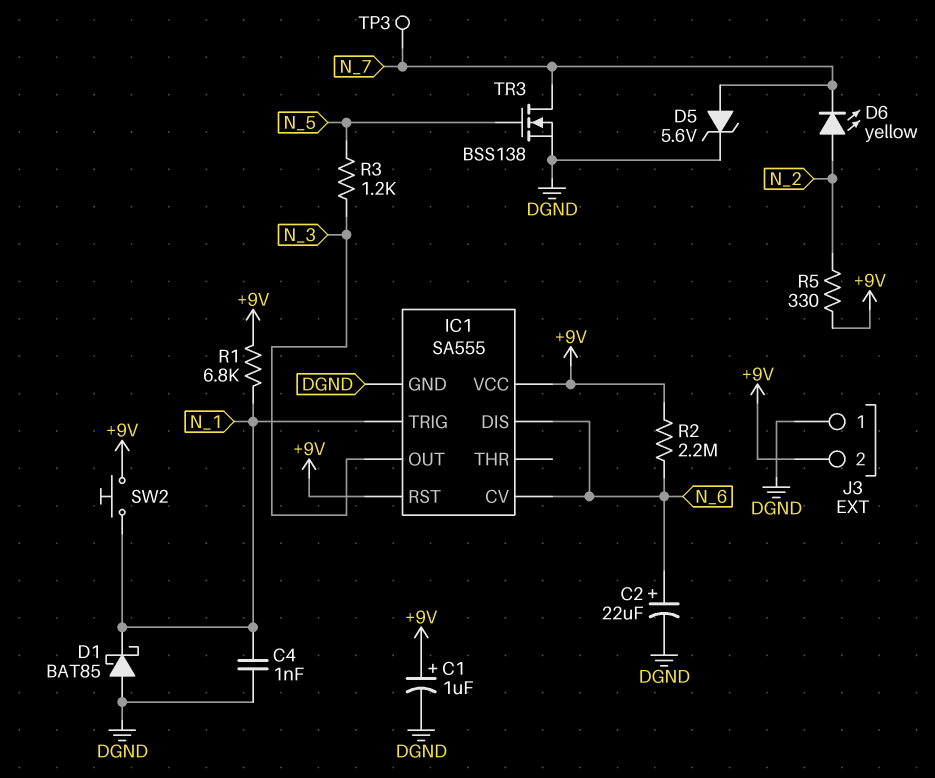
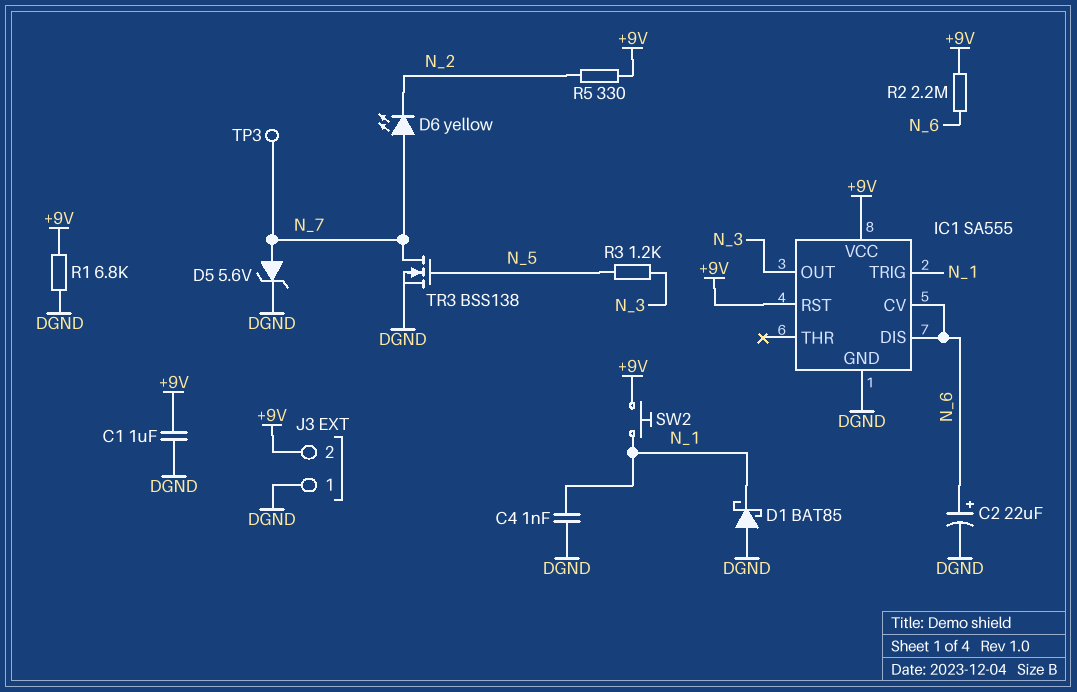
C1: 1uF (plus +9V, minus DGND) -> 1uF (+9V, DGND)
D6: LED yellow (A N_2, K N_7) -> LED yellow (A N_7, K N_2)
R1: 6.8k (+9V, N_1) -> 6.8k (+9V, DGND)

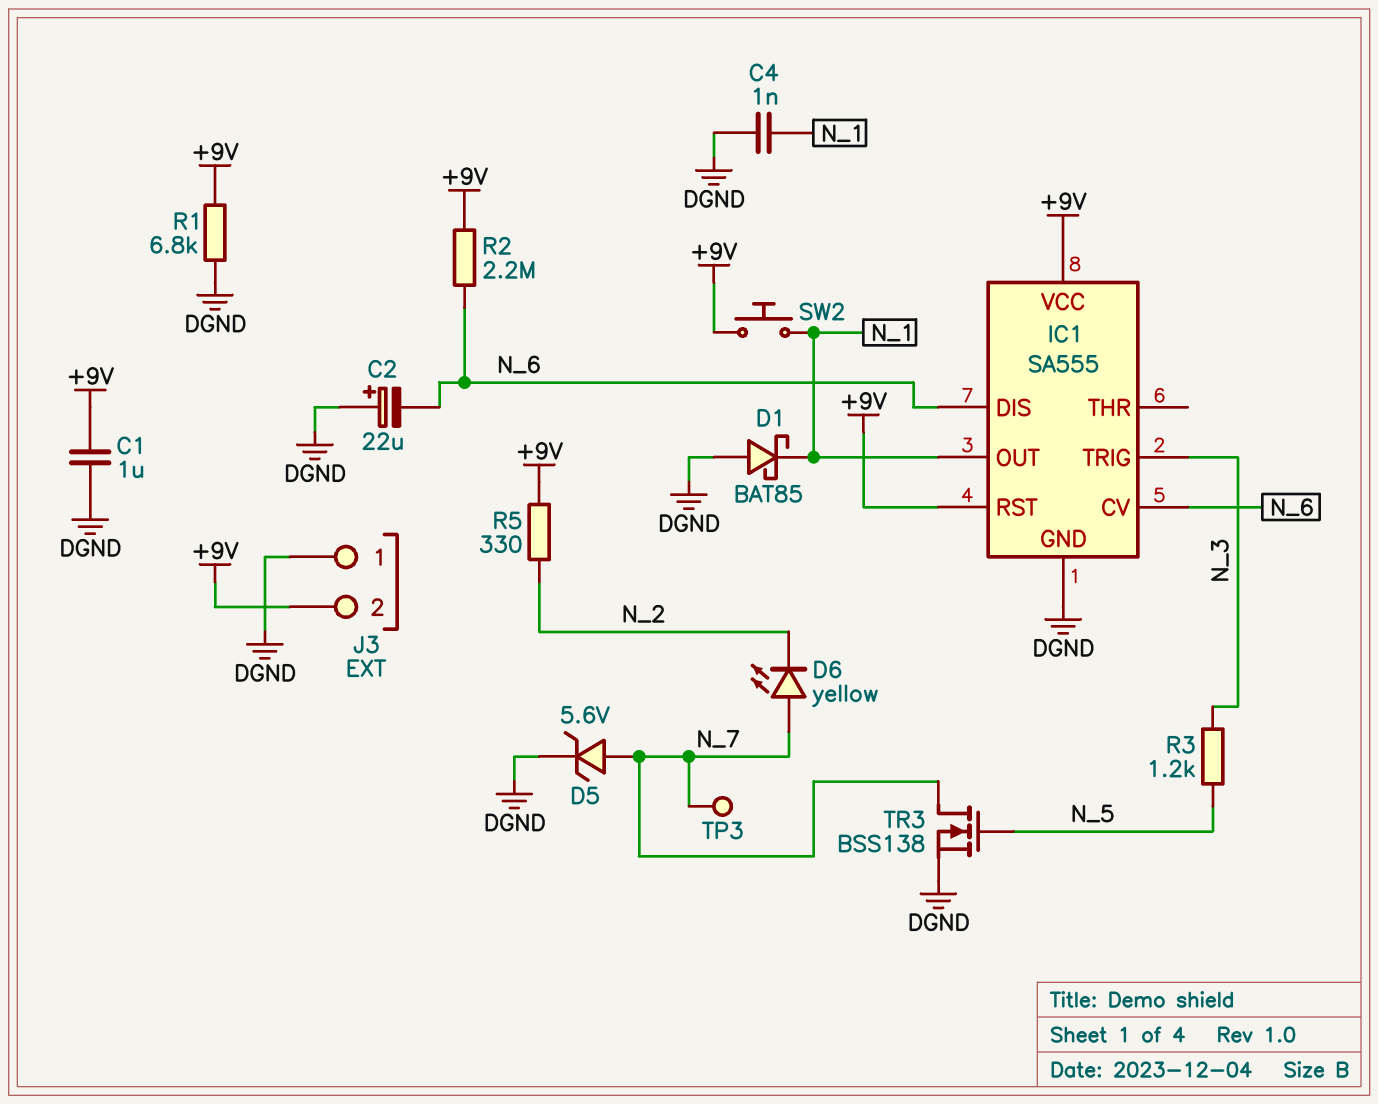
C2: 22uF (plus N_6, minus DGND) -> 22uF (plus DGND, minus N_6)
IC1 pin OUT: N_3 -> N_1
IC1 pin TRIG: N_1 -> N_3

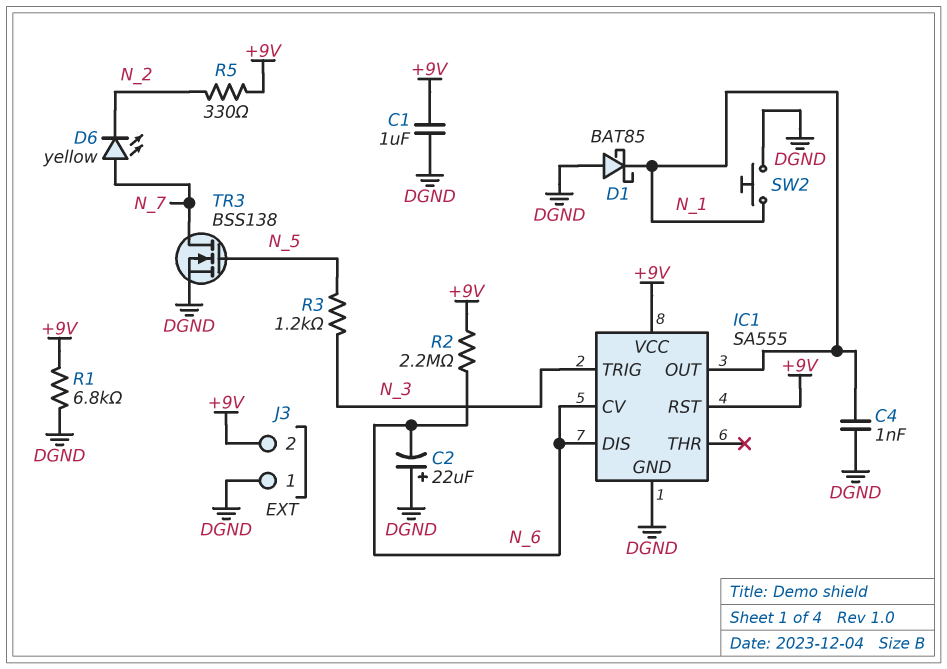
D5: zener 5.6V (A N_7, K DGND) -> none
SW2: button (+9V, N_1) -> button (DGND, N_1)
TP3: test point (N_7) -> none

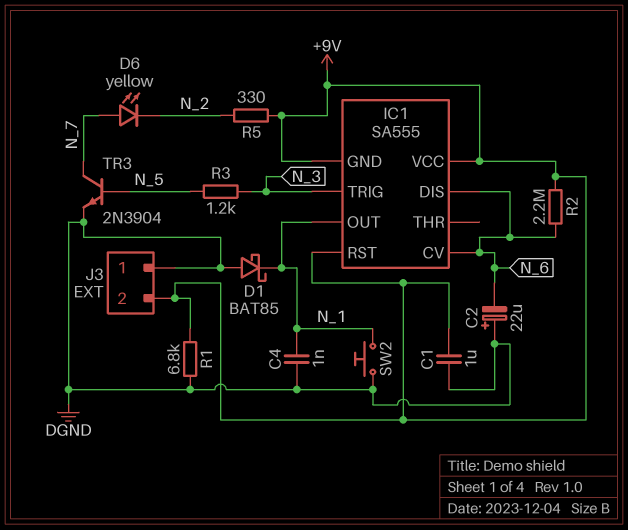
IC1 pin GND: DGND -> +9V
TR3: NMOS BSS138 (G N_5, D N_7, S DGND) -> NPN 2N3904 (B N_5, C N_7, E DGND)

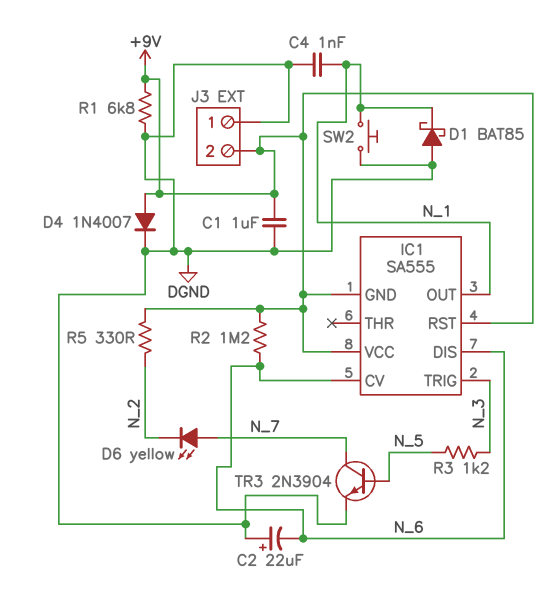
D4: none -> diode 1N4007 (A +9V, K DGND)
R2: 2.2M (+9V, N_6) -> 1.2M (+9V, N_6)

